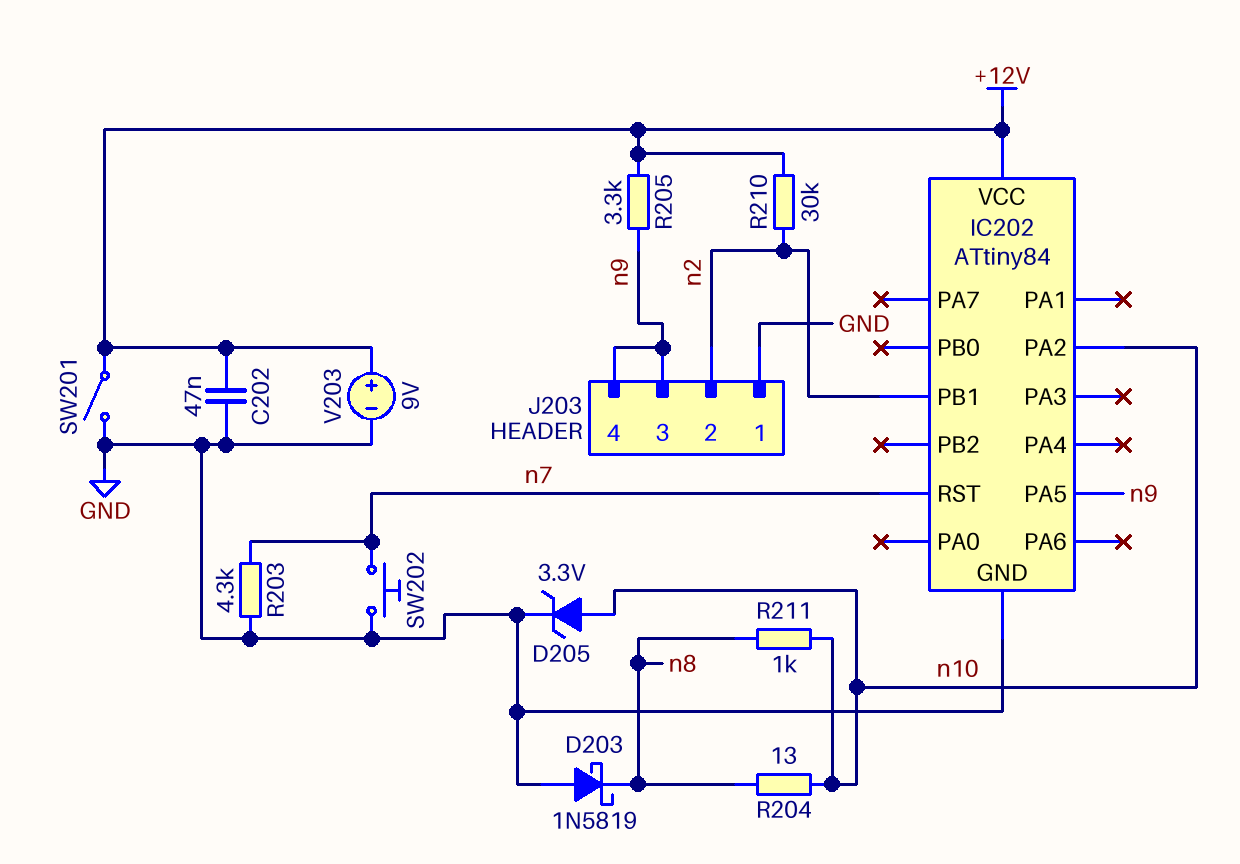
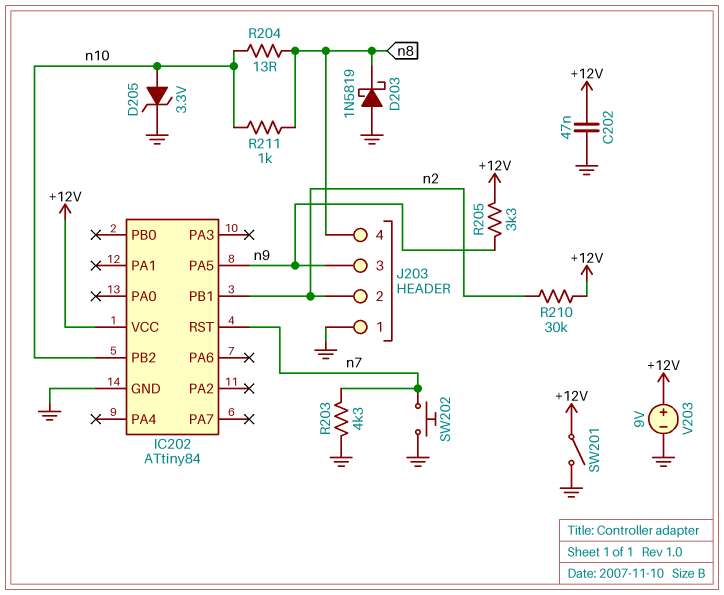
IC202 pin PA2: n10 -> none
IC202 pin PB2: none -> n10
J203 pin 4: n9 -> n8

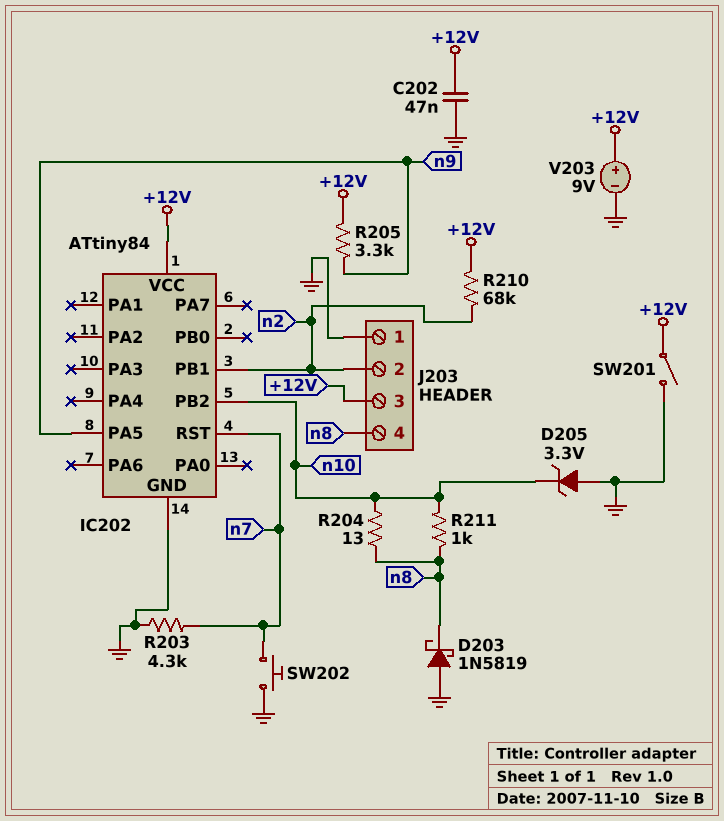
D205: zener 3.3V (A n10, K GND) -> zener 3.3V (A GND, K n10)
J203 pin 3: n9 -> +12V
R210: 30k (+12V, n2) -> 68k (+12V, n2)

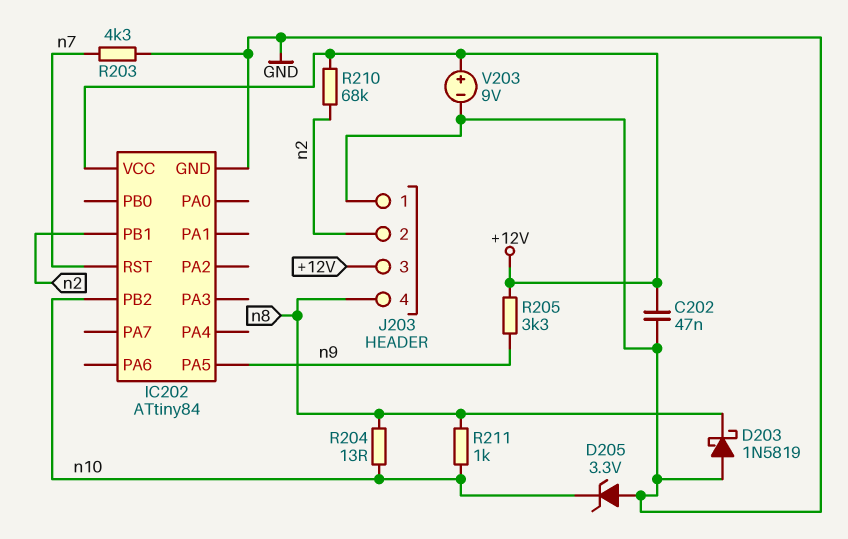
SW201: switch (+12V, GND) -> none
SW202: button (GND, n7) -> none

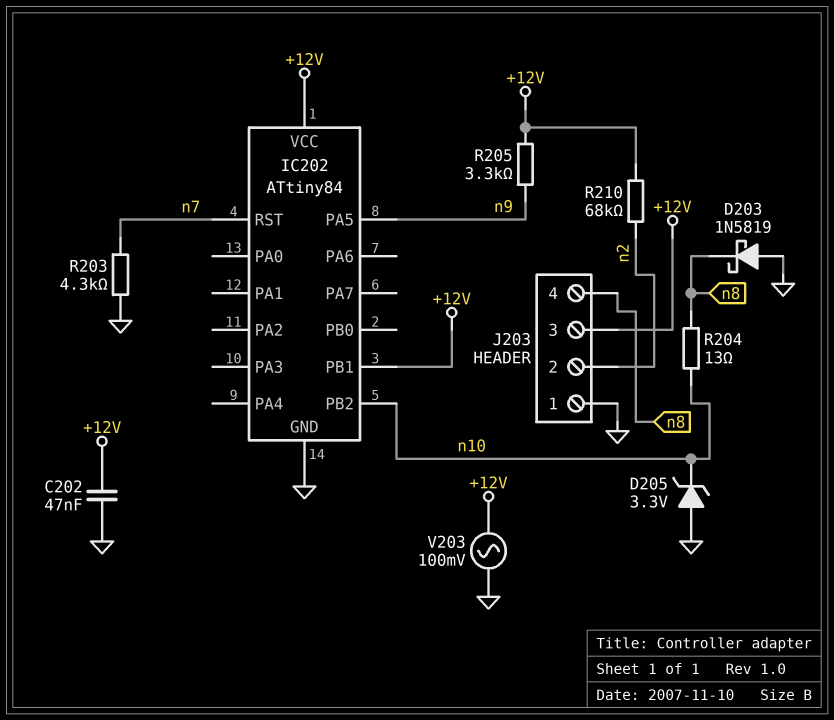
IC202 pin PB1: n2 -> +12V
R211: 1k (n8, n10) -> none
V203: 9V (plus +12V, minus GND) -> AC 100mV (+12V, GND)

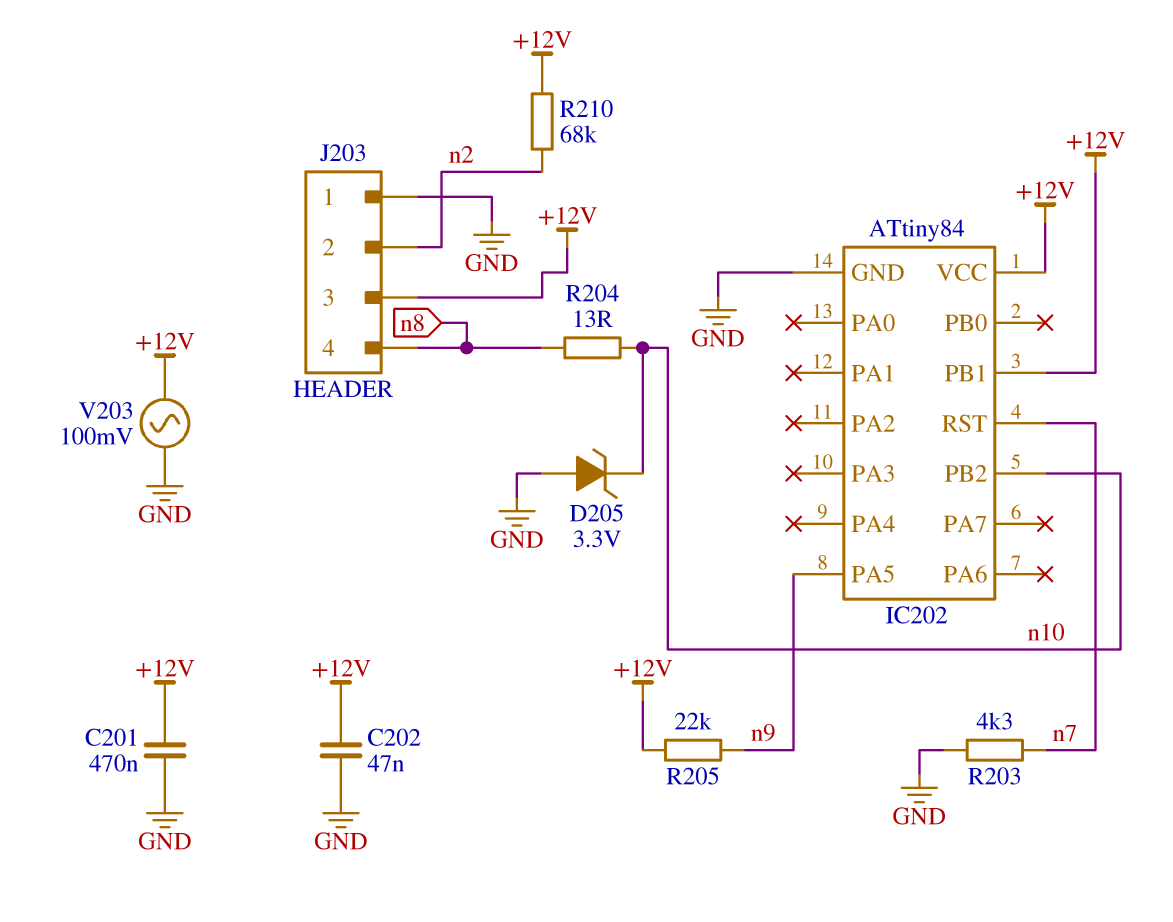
C201: none -> 470nF (+12V, GND)
D203: schottky 1N5819 (A GND, K n8) -> none
R205: 3.3k (+12V, n9) -> 22k (+12V, n9)

